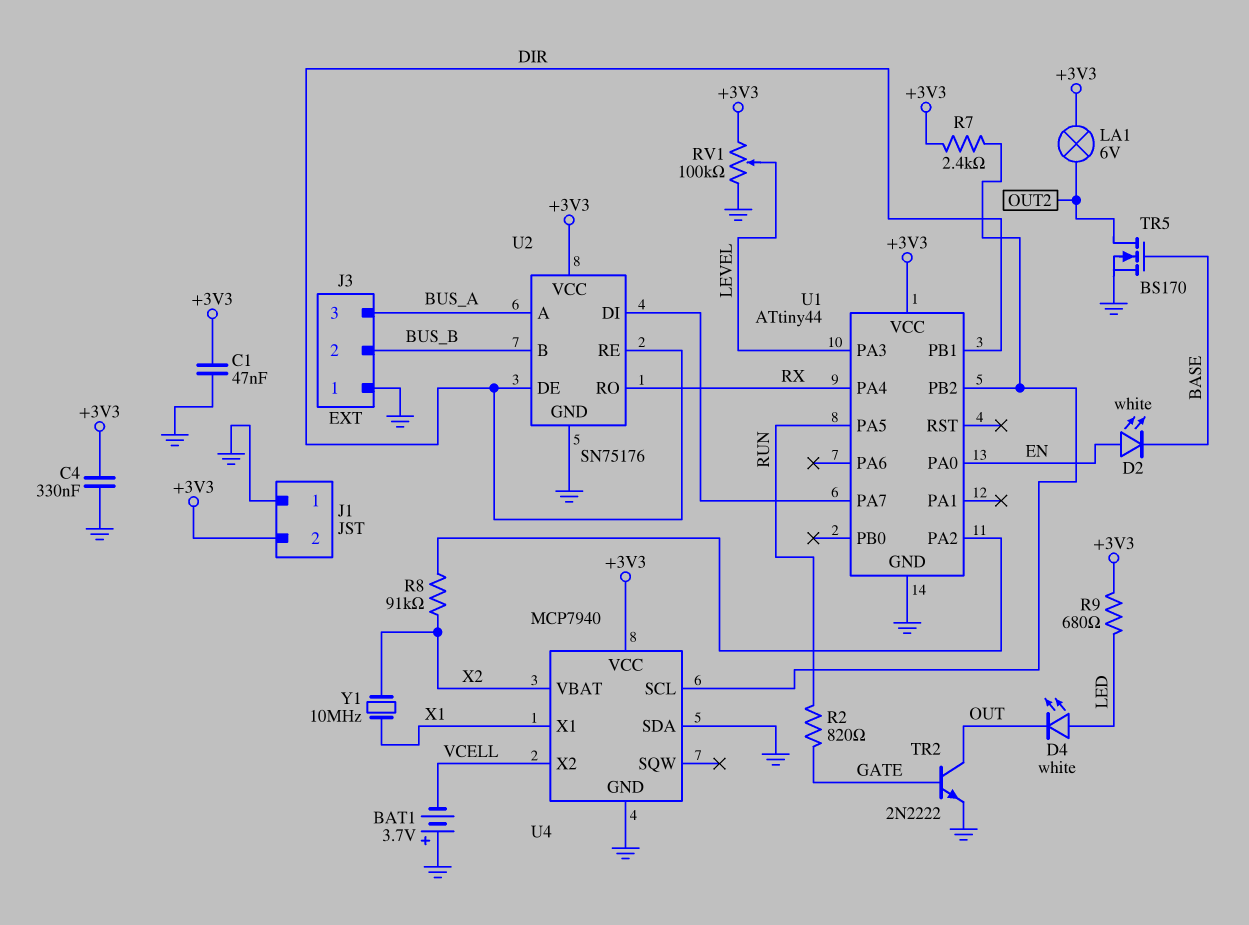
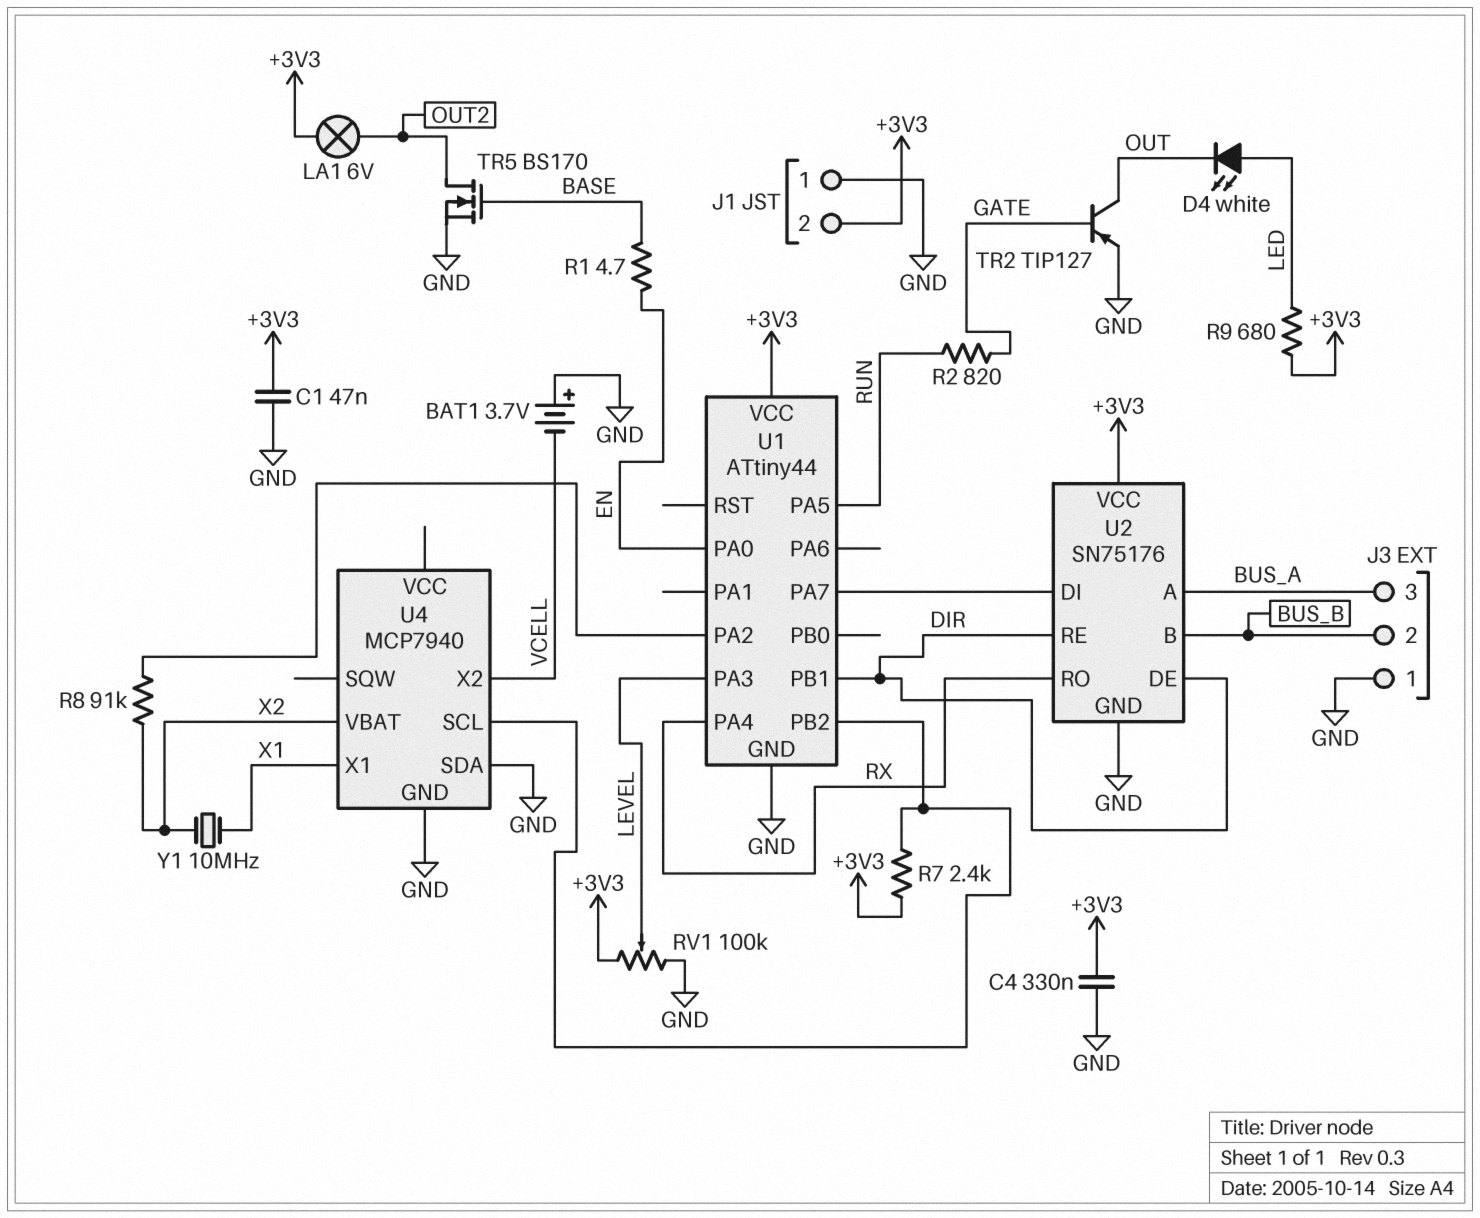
D2: LED white (A EN, K BASE) -> none
R1: none -> 4.7 (BASE, EN)
TR2: NPN 2N2222 (B GATE, C OUT, E GND) -> PNP TIP127 (B GATE, C OUT, E GND)
U4 pin VCC: +3V3 -> none

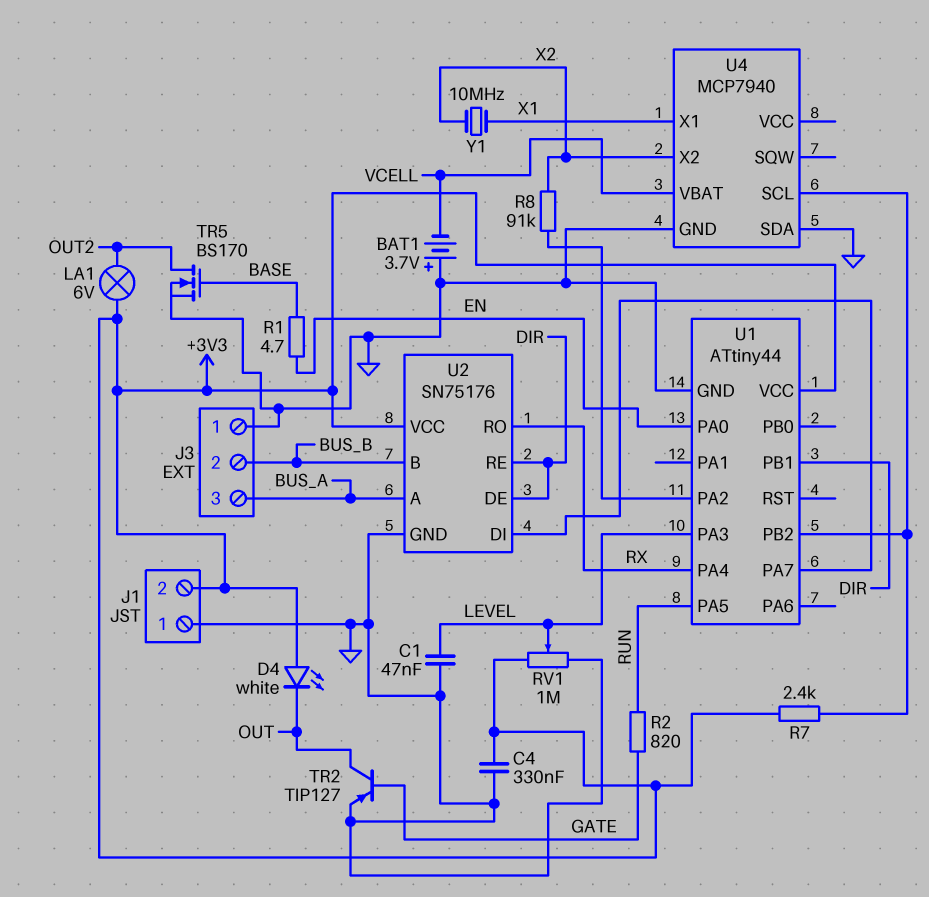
C1: 47nF (+3V3, GND) -> 47nF (GND, LEVEL)
D4: LED white (A LED, K OUT) -> LED white (A +3V3, K OUT)
R9: 680 (+3V3, LED) -> none
RV1: 100k (+3V3, GND, wiper LEVEL) -> 1M (+3V3, GND, wiper LEVEL)
U4 pin VBAT: X2 -> VCELL
U4 pin X2: VCELL -> X2

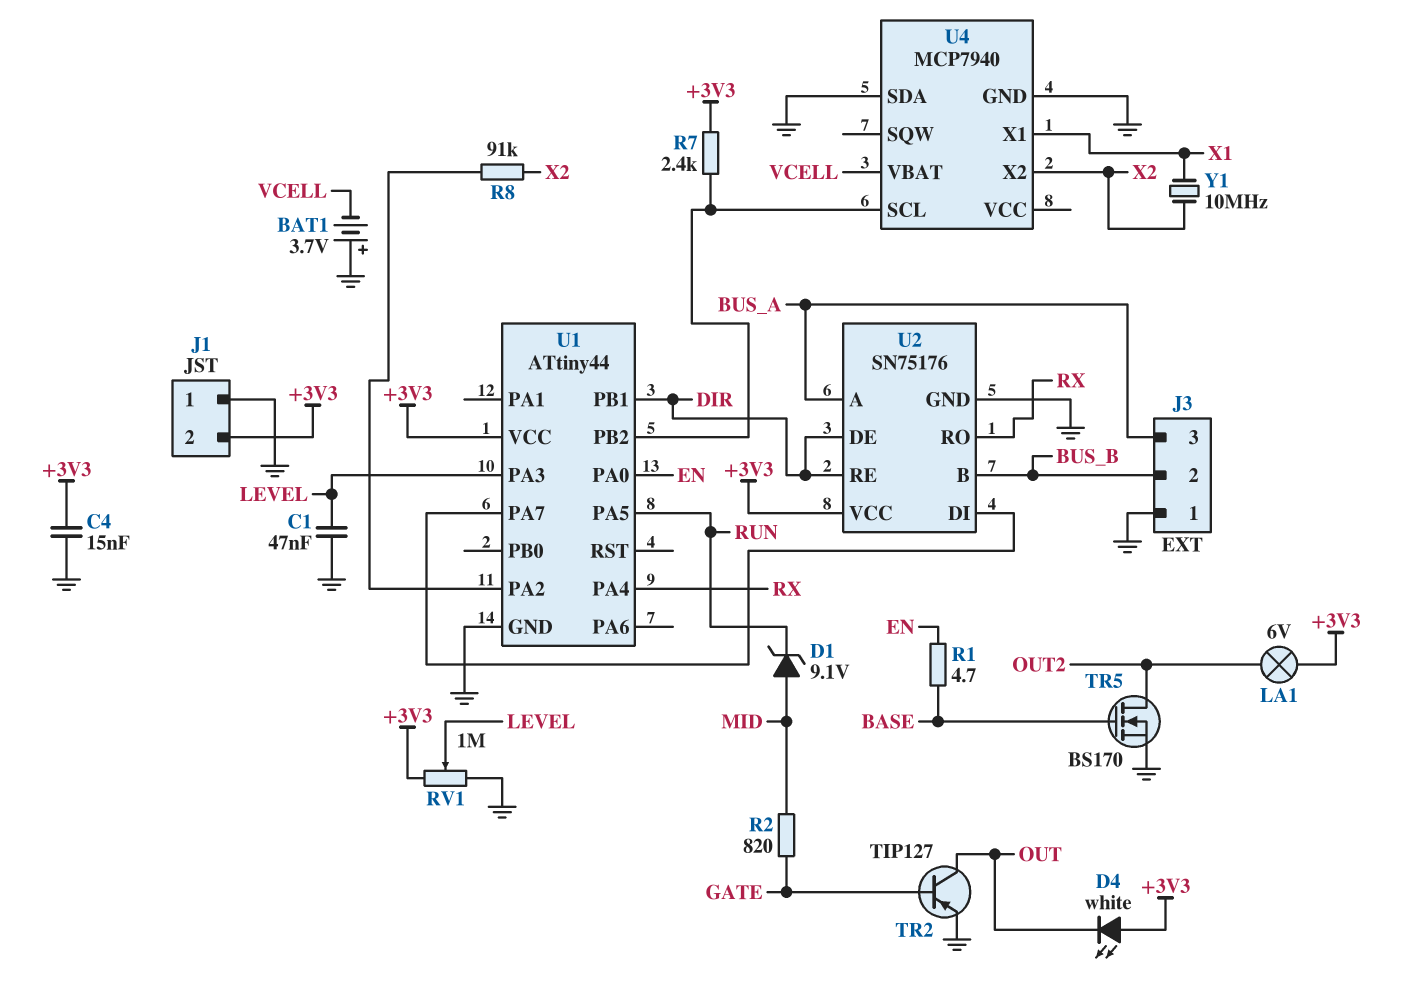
C4: 330nF (+3V3, GND) -> 15nF (+3V3, GND)
D1: none -> zener 9.1V (A MID, K RUN)
R2: 820 (GATE, RUN) -> 820 (GATE, MID)

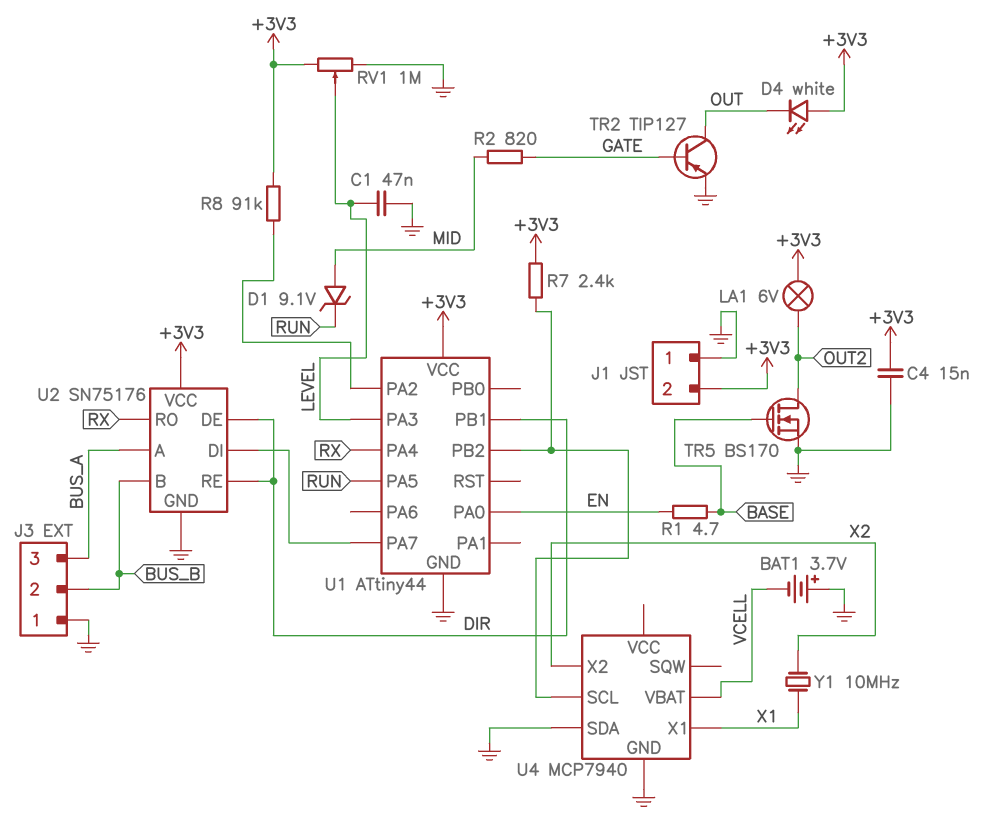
R8: 91k (U1/PA2, X2) -> 91k (+3V3, U1/PA2)

